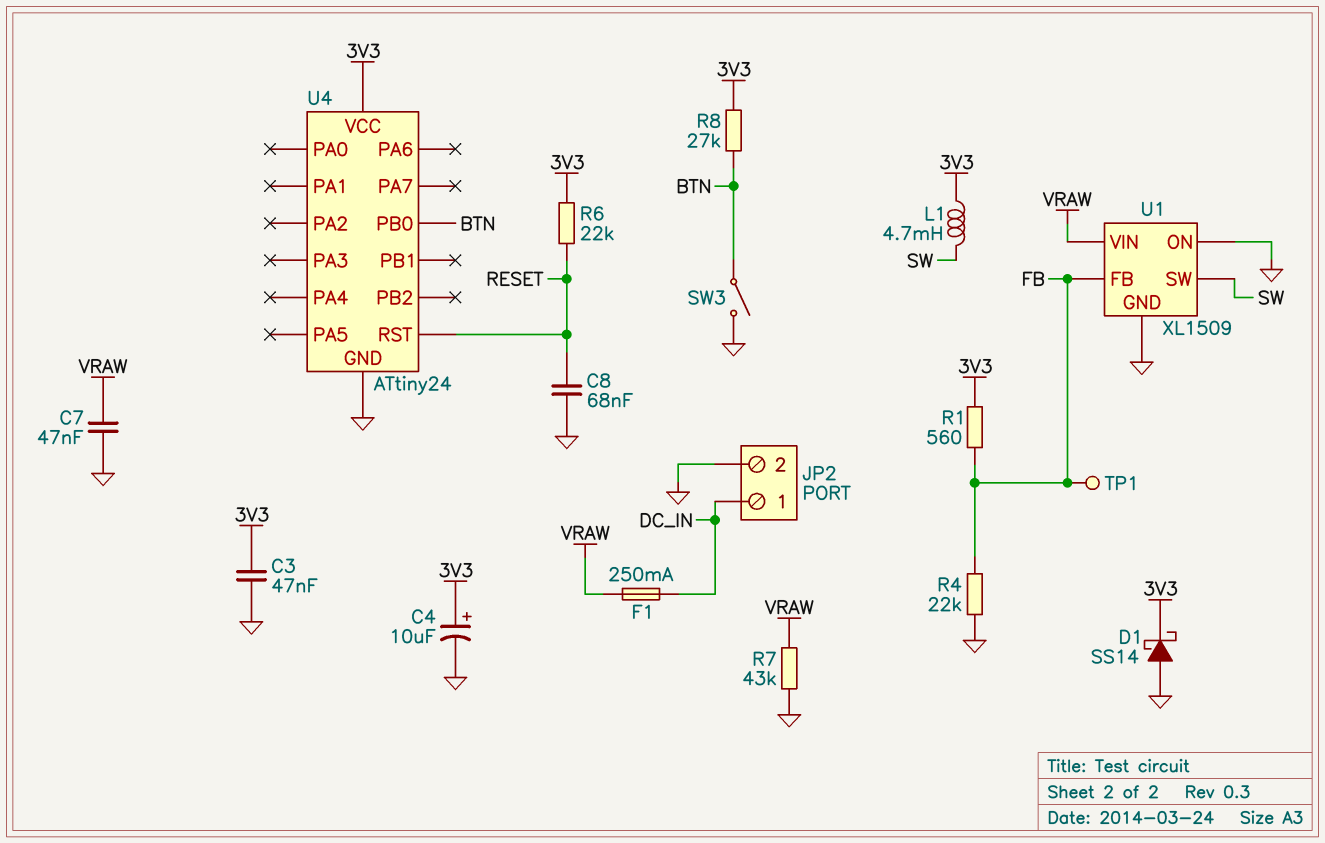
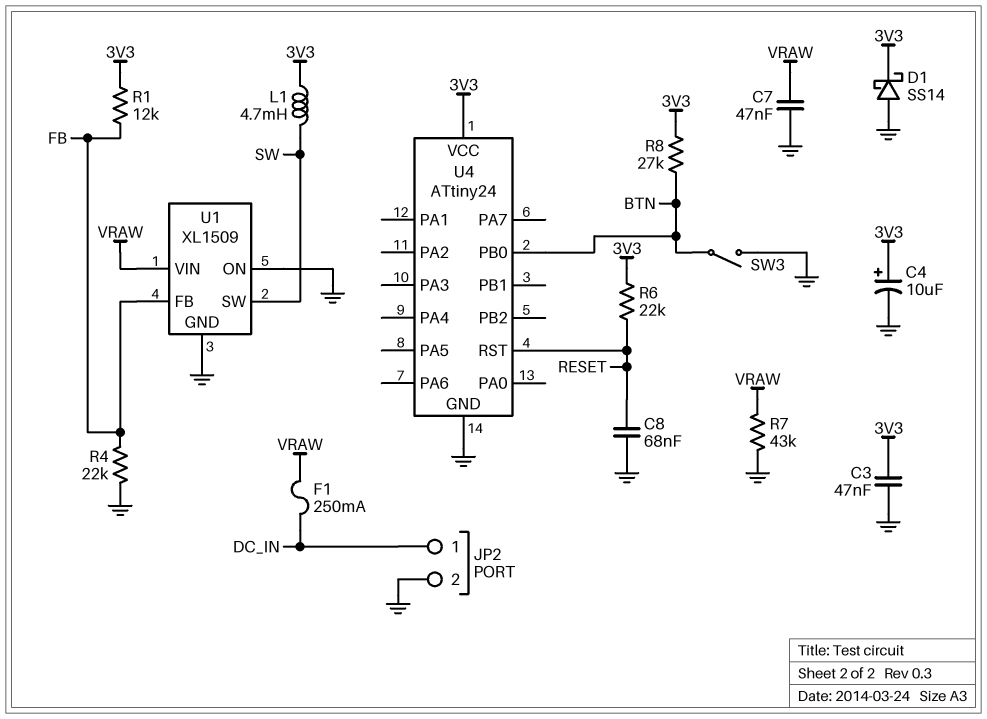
R1: 560 (3V3, FB) -> 12k (3V3, FB)
TP1: test point (FB) -> none

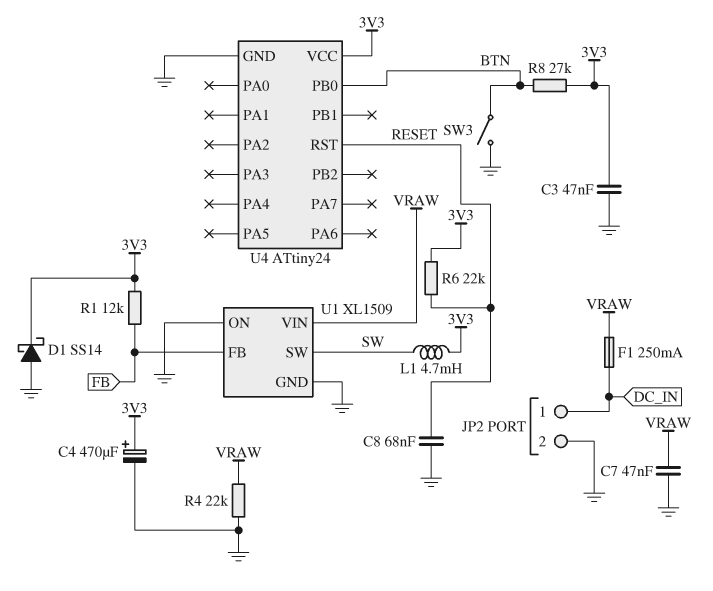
C4: 10uF (plus 3V3, minus GND) -> 470uF (plus 3V3, minus GND)
R4: 22k (FB, GND) -> 22k (GND, VRAW)
R7: 43k (GND, VRAW) -> none

